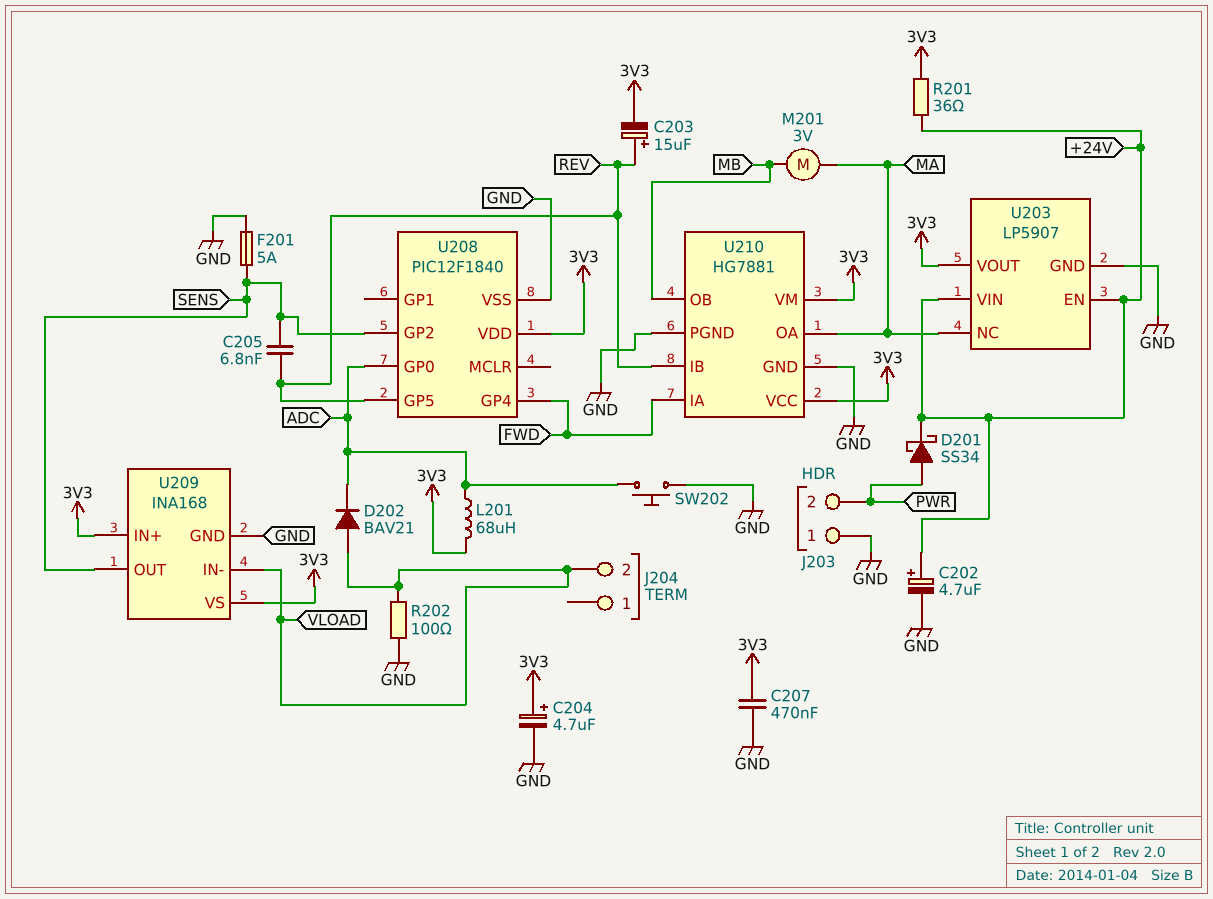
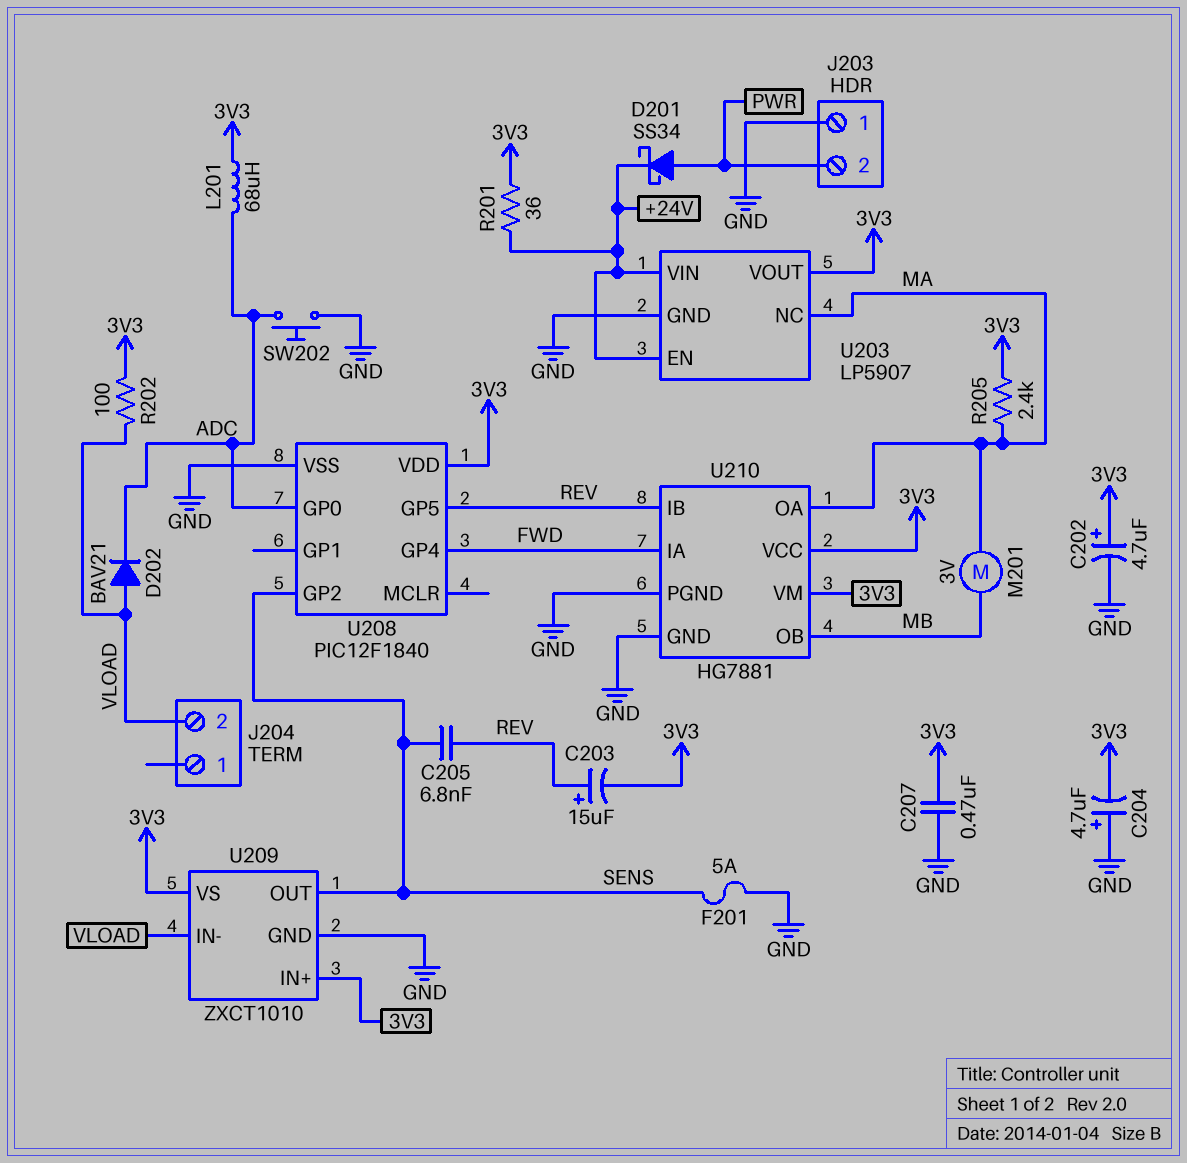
C202: 4.7uF (plus +24V, minus GND) -> 4.7uF (plus 3V3, minus GND)
C204: 4.7uF (plus 3V3, minus GND) -> 4.7uF (plus GND, minus 3V3)
R202: 100 (GND, VLOAD) -> 100 (3V3, VLOAD)
R205: none -> 2.4k (3V3, MA)
U209: INA168 -> ZXCT1010

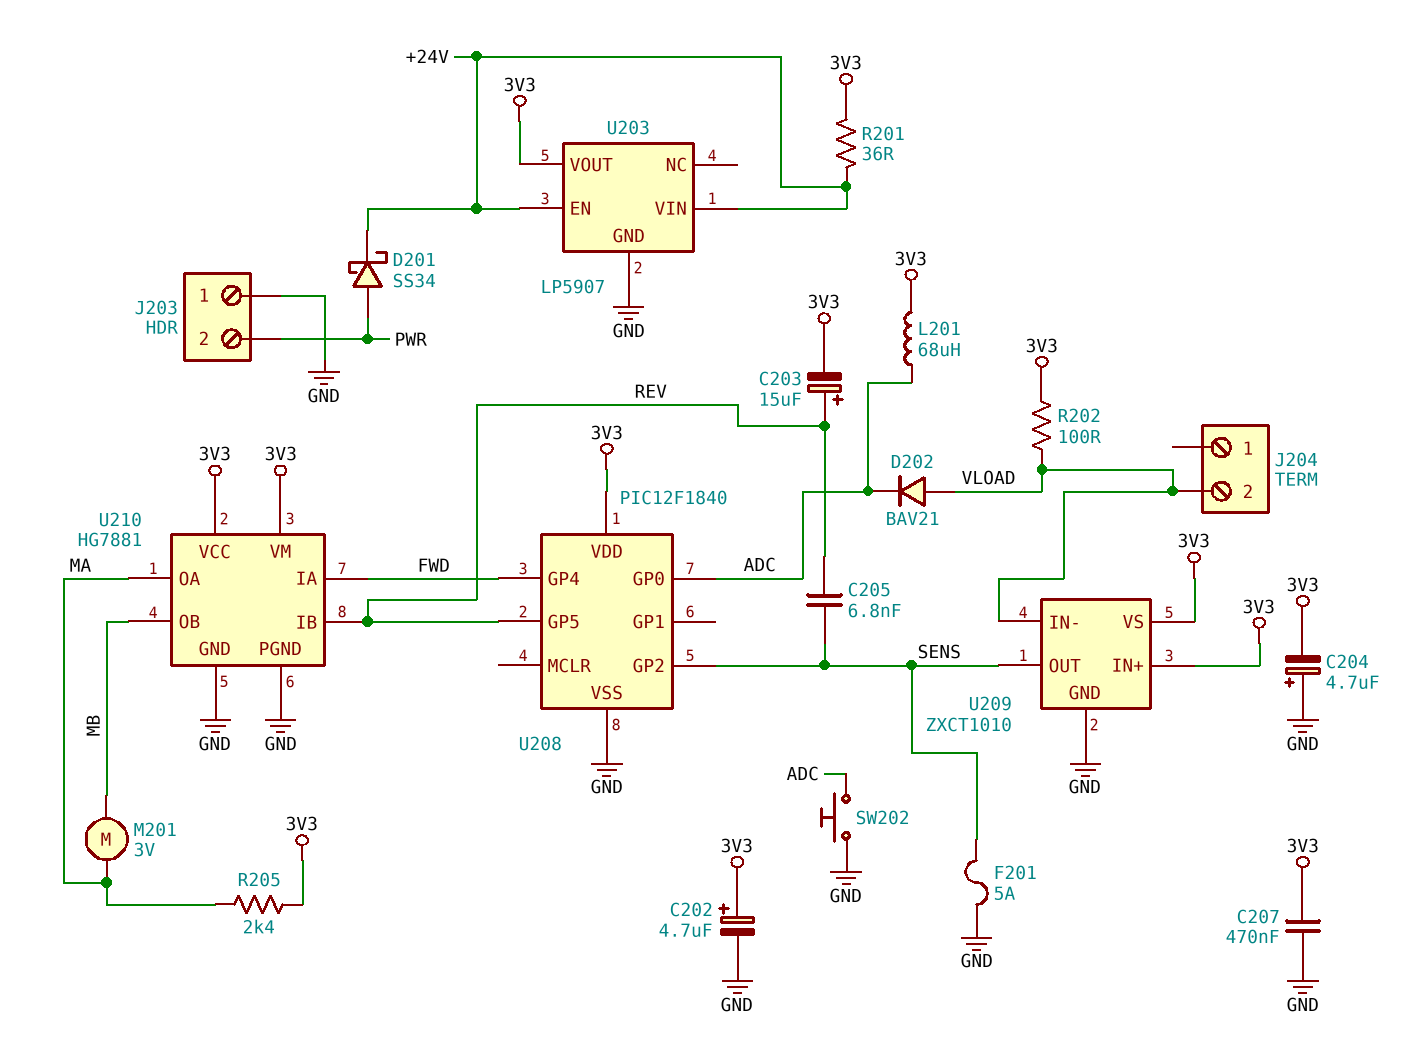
U203 pin NC: MA -> none

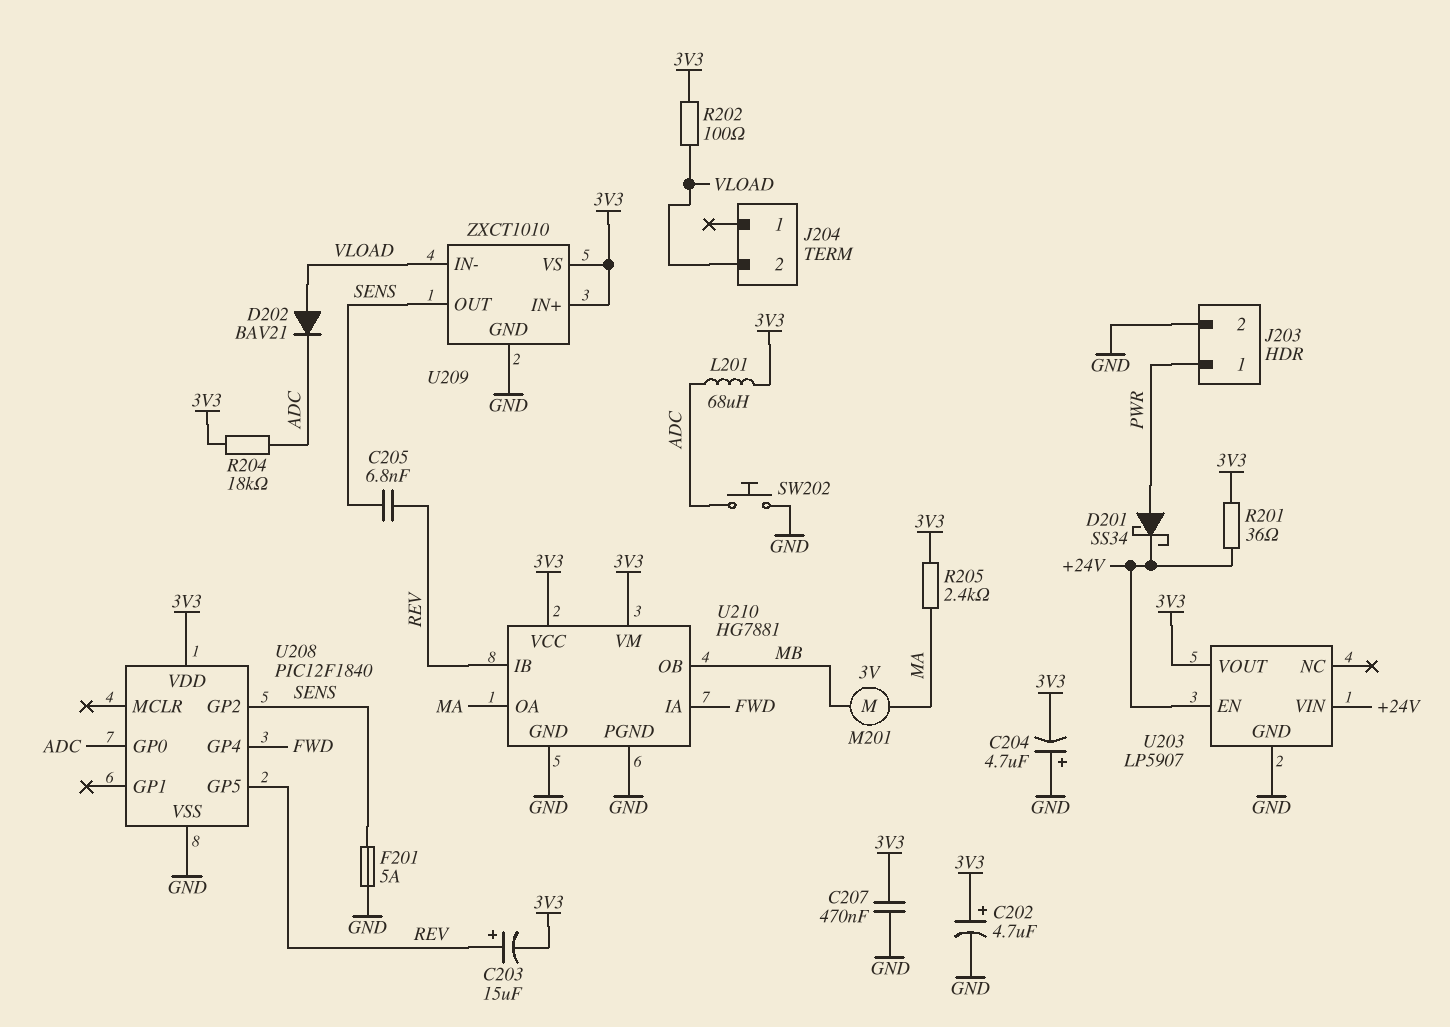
J203 pin 1: GND -> PWR
J203 pin 2: PWR -> GND
R204: none -> 18k (3V3, ADC)

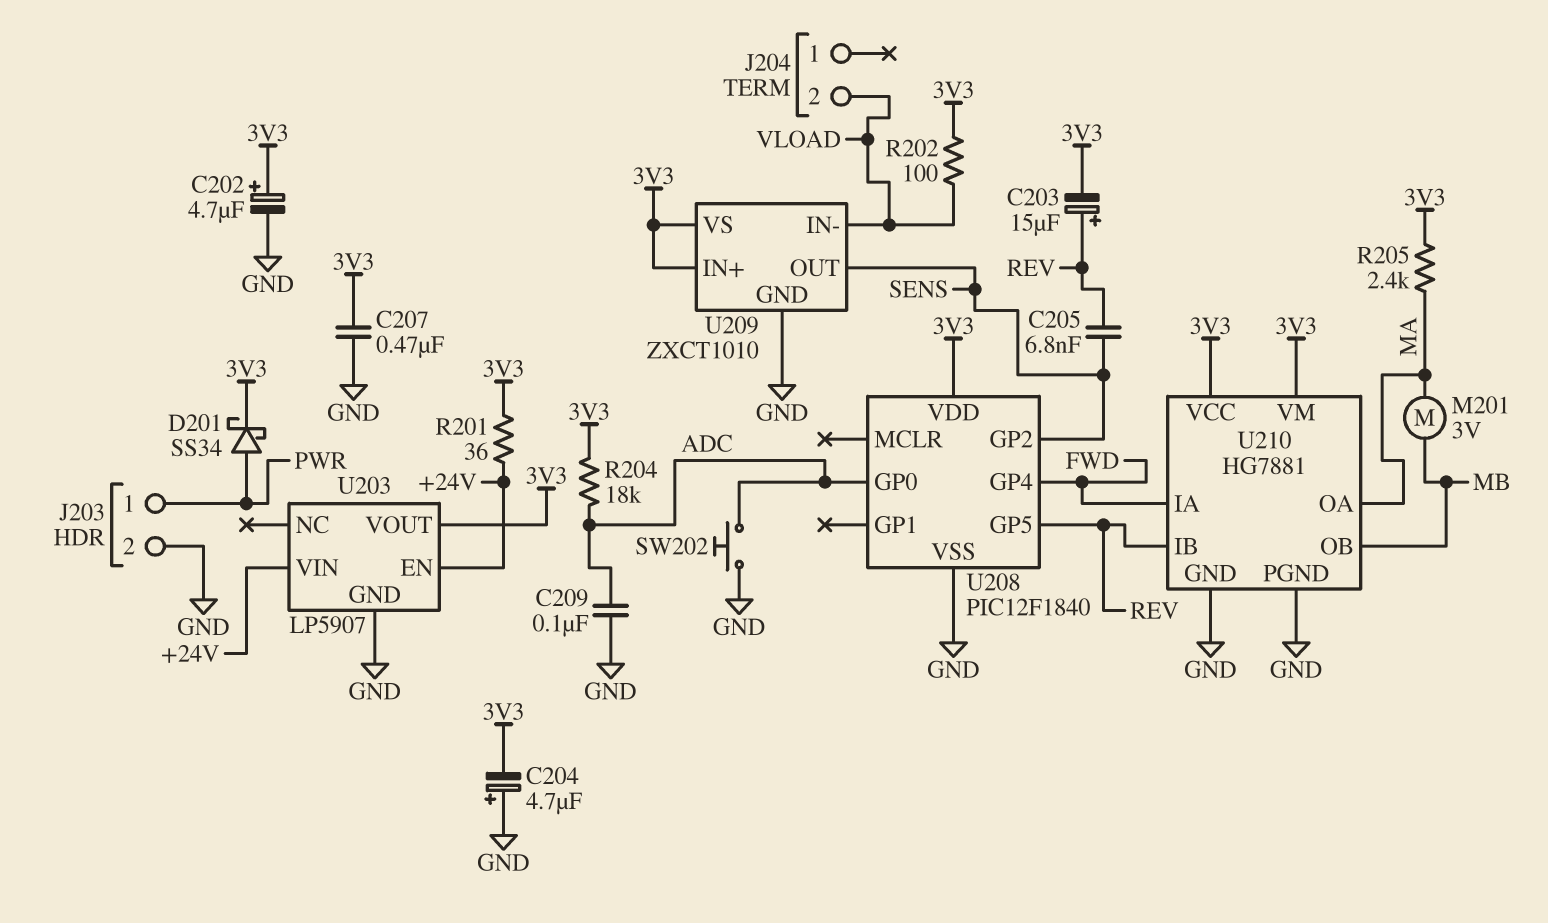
C209: none -> 100nF (ADC, GND)
D201: schottky SS34 (A PWR, K +24V) -> schottky SS34 (A PWR, K 3V3)
D202: diode BAV21 (A VLOAD, K ADC) -> none
F201: 5A (GND, SENS) -> none
L201: 68uH (3V3, ADC) -> none

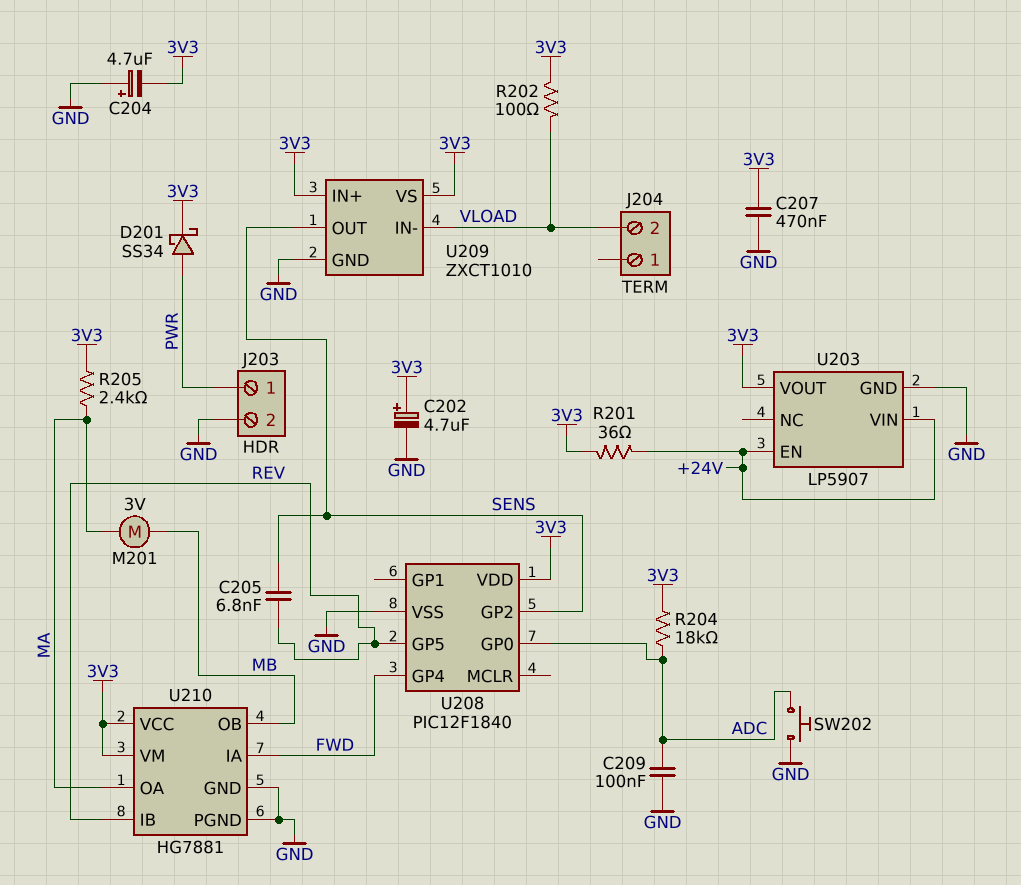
C203: 15uF (plus REV, minus 3V3) -> none

